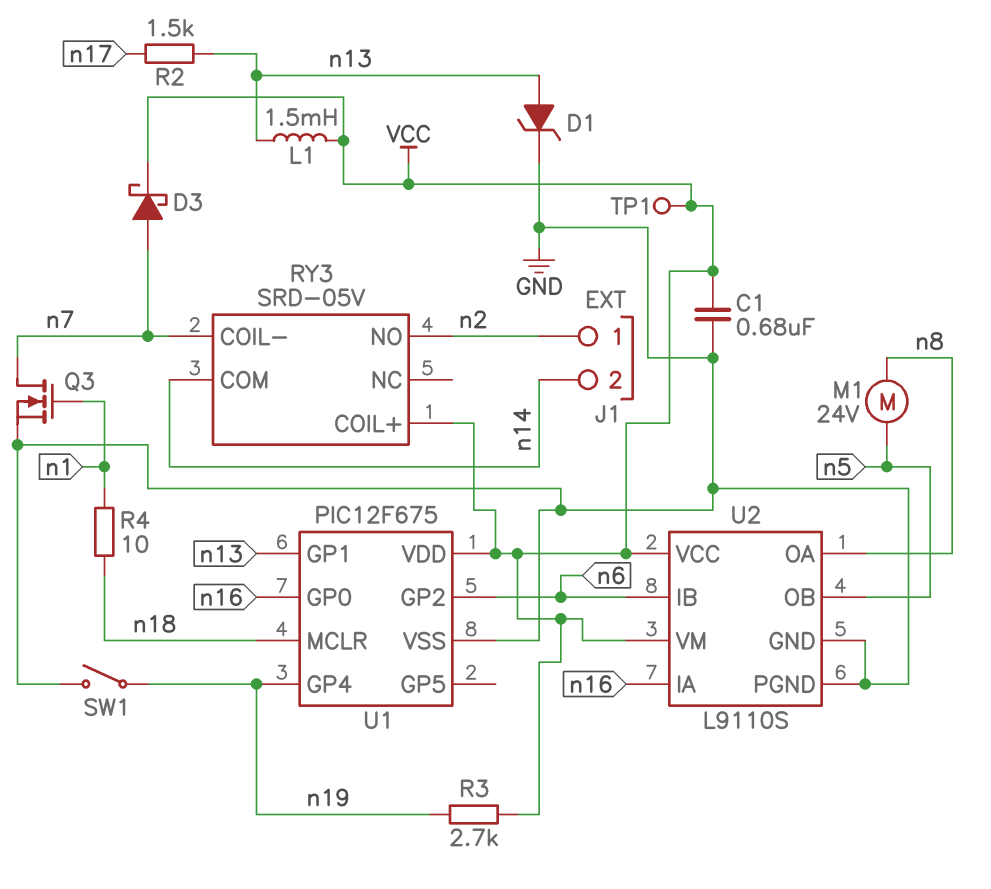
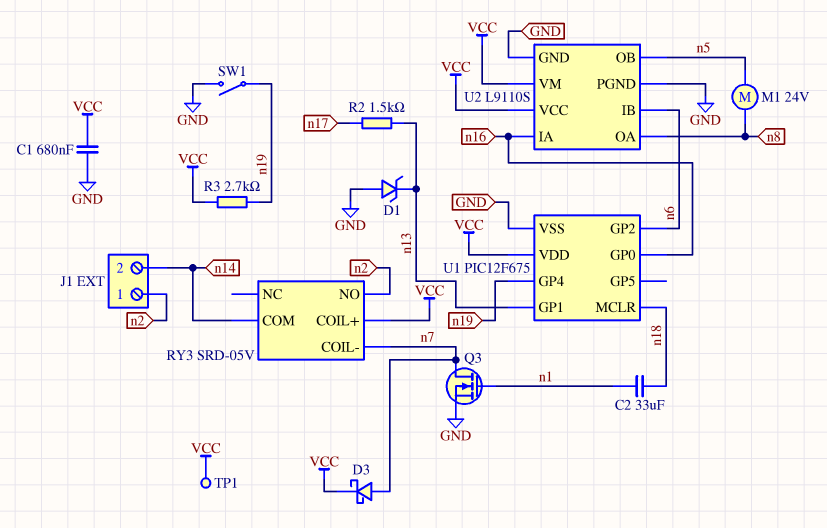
C2: none -> 33uF (n1, n18)
D1: zener (A n13, K GND) -> zener (A GND, K n13)
L1: 1.5mH (VCC, n13) -> none
R4: 10 (n1, n18) -> none

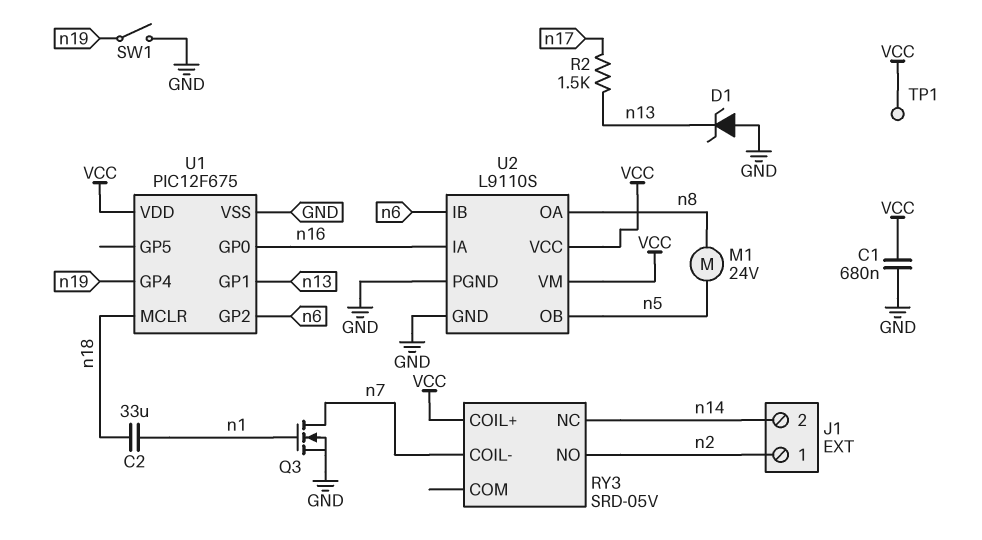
D3: schottky (A n7, K VCC) -> none
R3: 2.7k (VCC, n19) -> none
RY3 pin COM: n14 -> none
RY3 pin NC: none -> n14

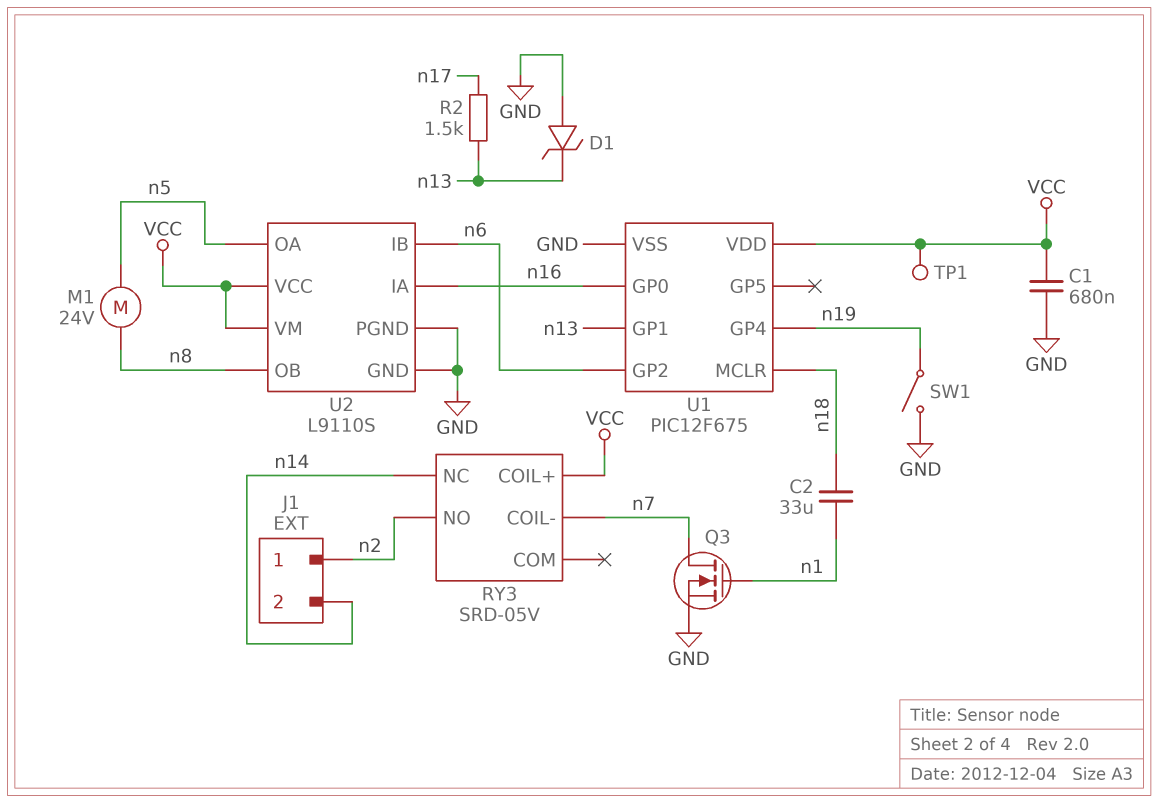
U2 pin OA: n8 -> n5
U2 pin OB: n5 -> n8

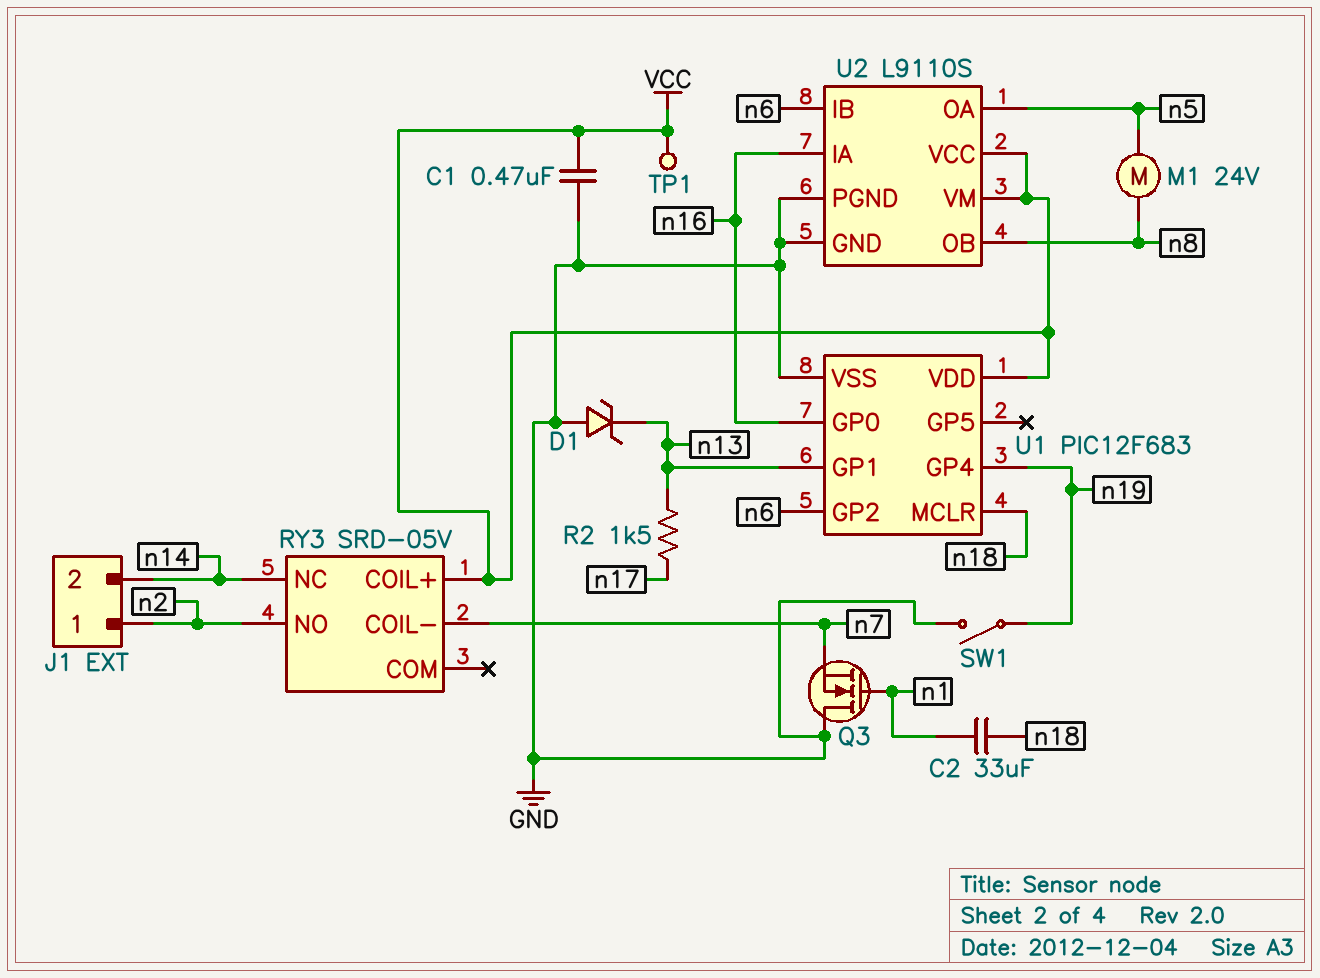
C1: 680nF (GND, VCC) -> 470nF (GND, VCC)
Q3: NMOS (G n1, D n7, S GND) -> NMOS (G n1, D GND, S n7)
U1: PIC12F675 -> PIC12F683

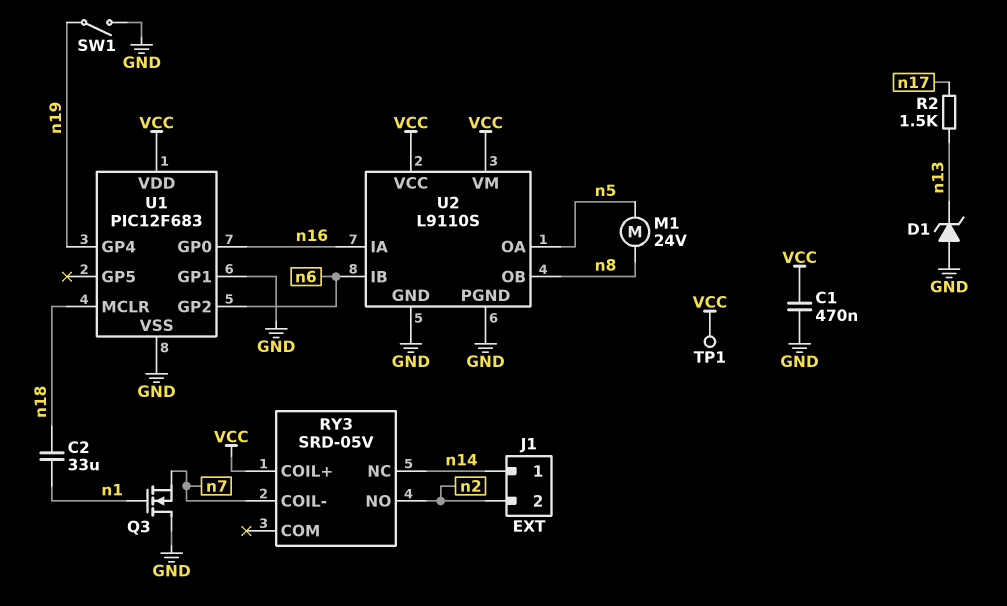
J1 pin 1: n2 -> n14
J1 pin 2: n14 -> n2
U1 pin GP1: n13 -> GND

